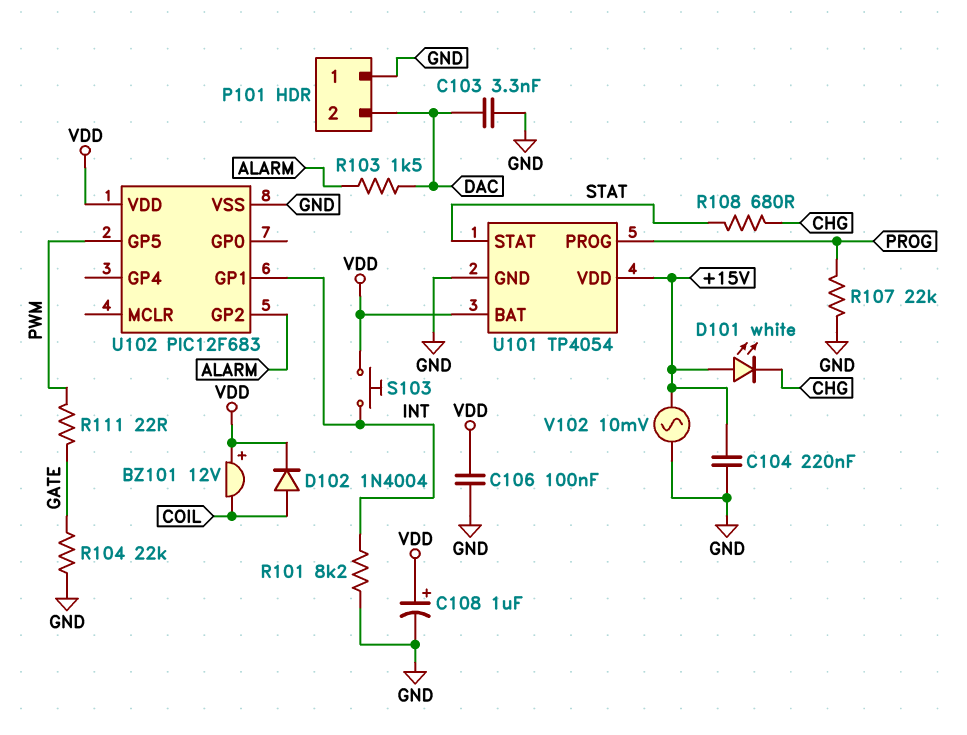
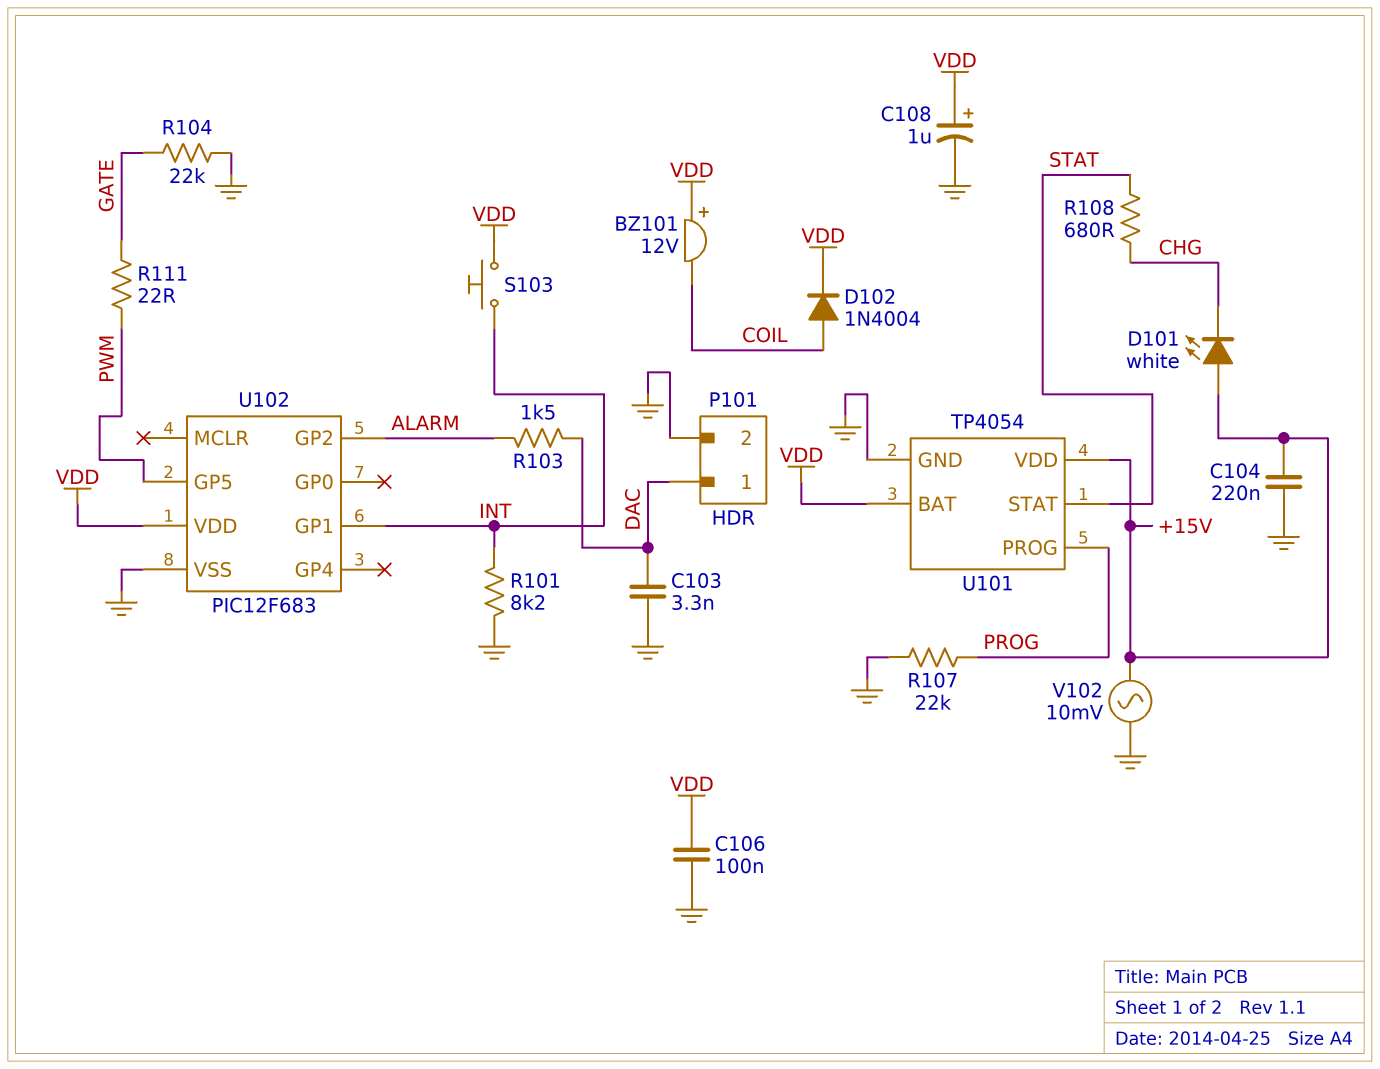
P101 pin 1: GND -> DAC
P101 pin 2: DAC -> GND

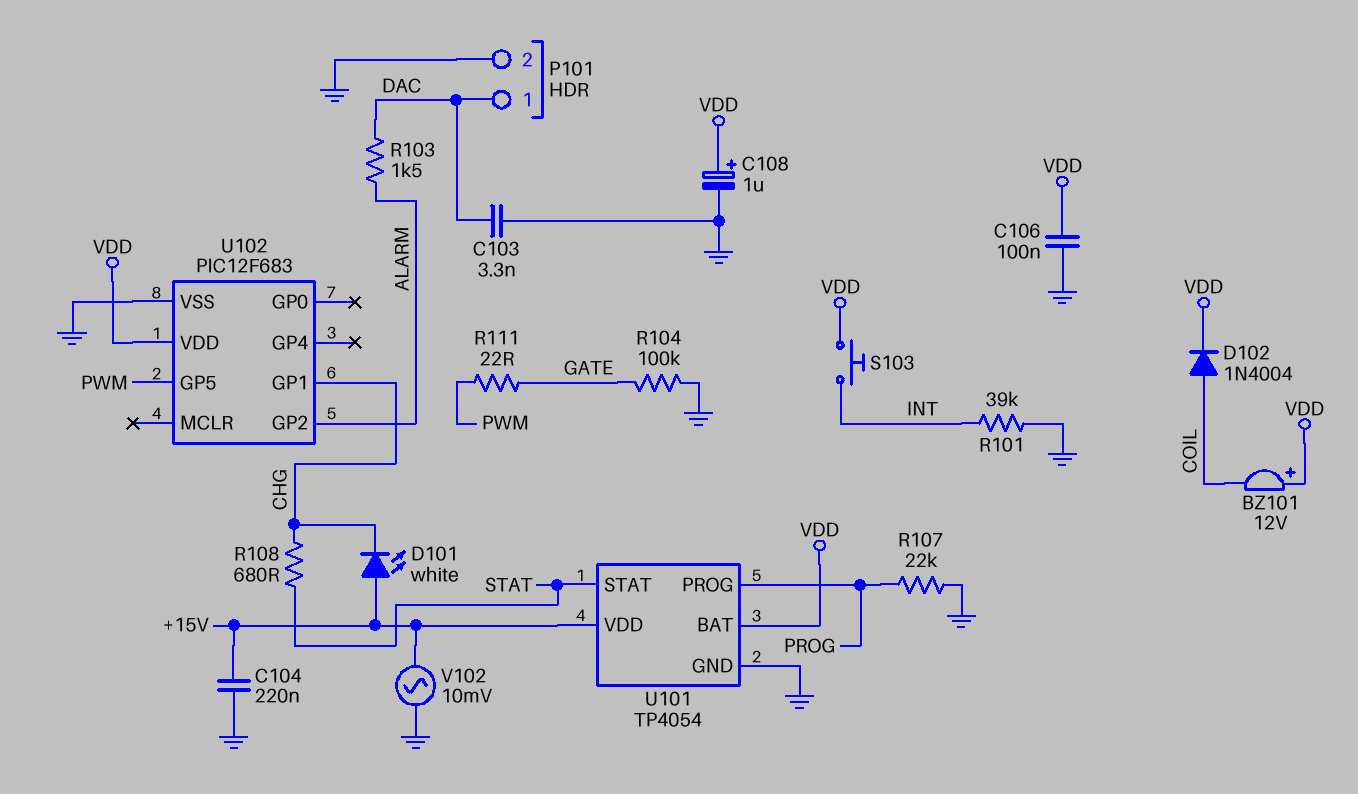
R101: 8.2k (GND, INT) -> 39k (GND, INT)
R104: 22k (GATE, GND) -> 100k (GATE, GND)
U102 pin GP1: INT -> CHG

